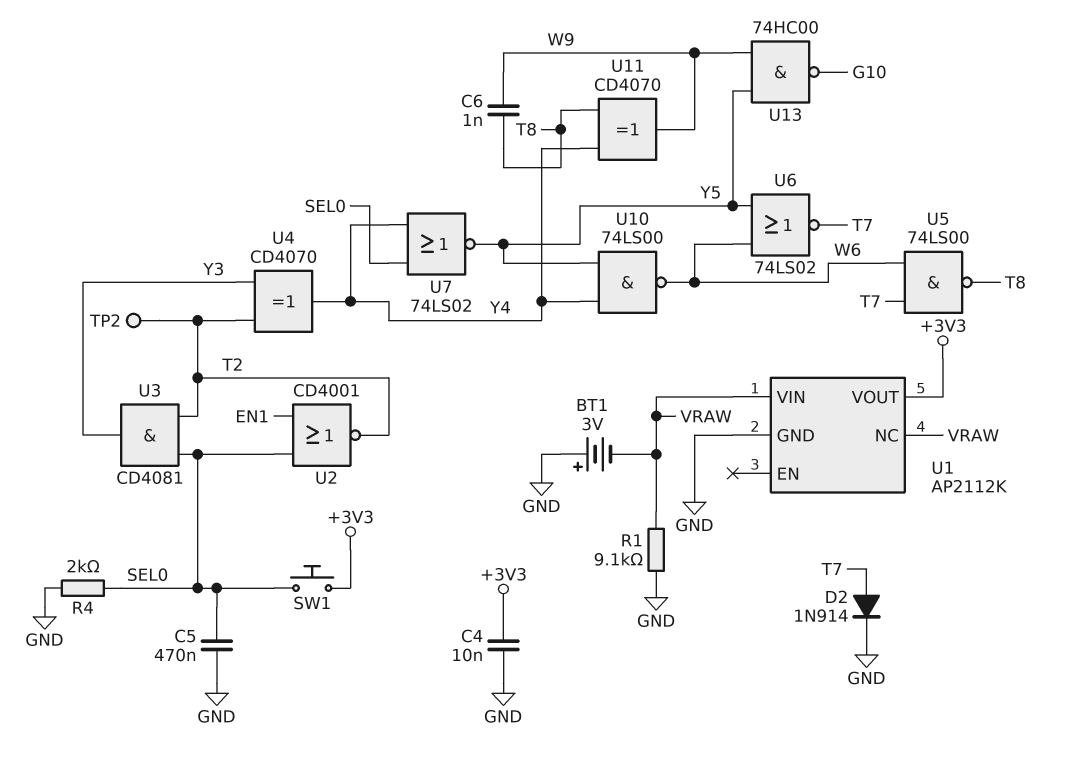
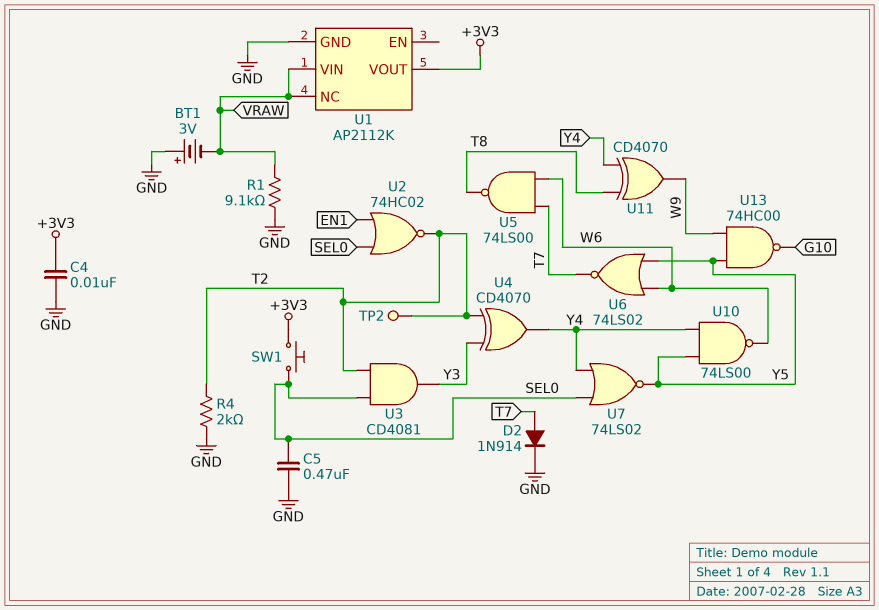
C6: 1nF (T8, W9) -> none
R4: 2k (GND, SEL0) -> 2k (GND, T2)
U2: NOR CD4001 (in EN1, in SEL0, out T2) -> NOR 74HC02 (in EN1, in SEL0, out T2)

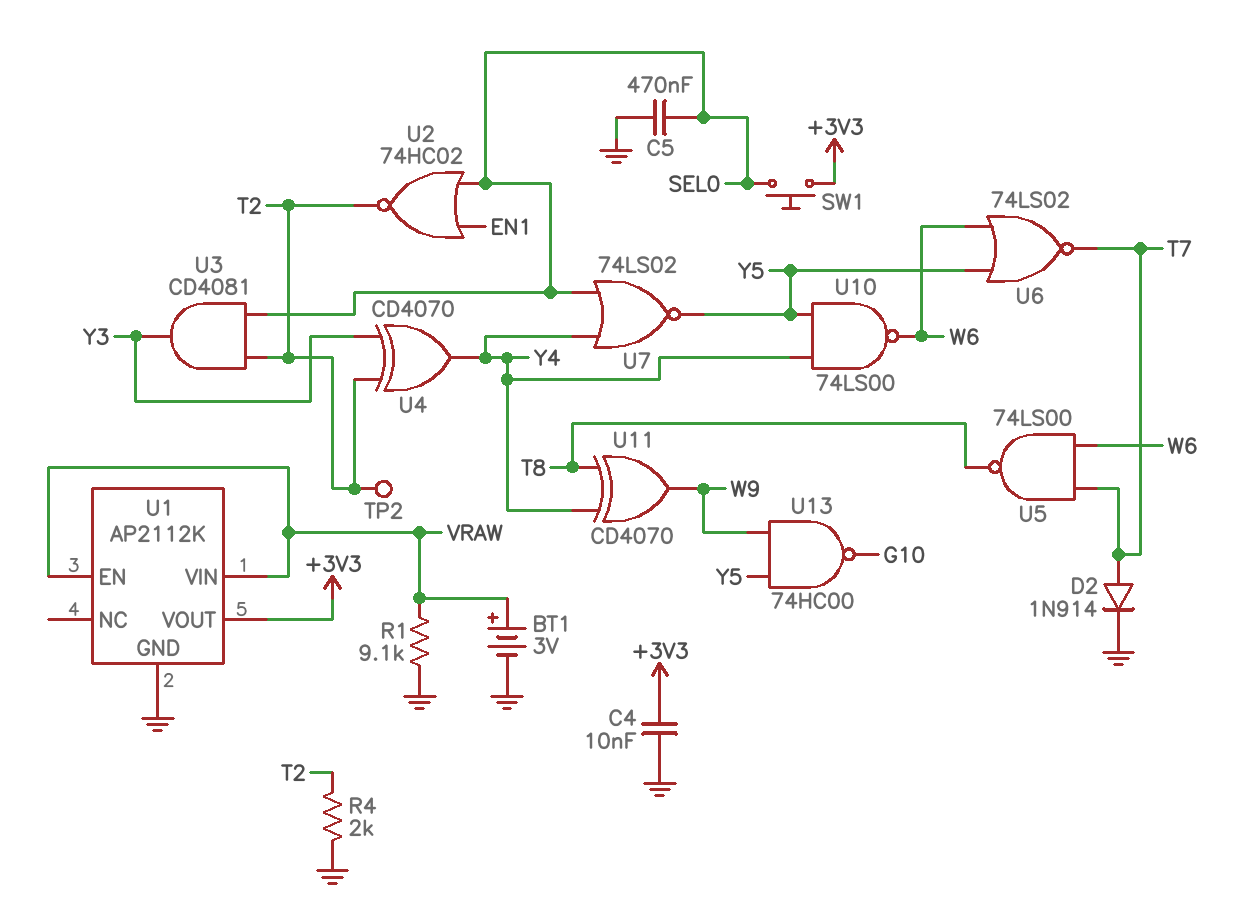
BT1: 3V (plus GND, minus VRAW) -> 3V (plus VRAW, minus GND)
U1 pin EN: none -> VRAW
U1 pin NC: VRAW -> none

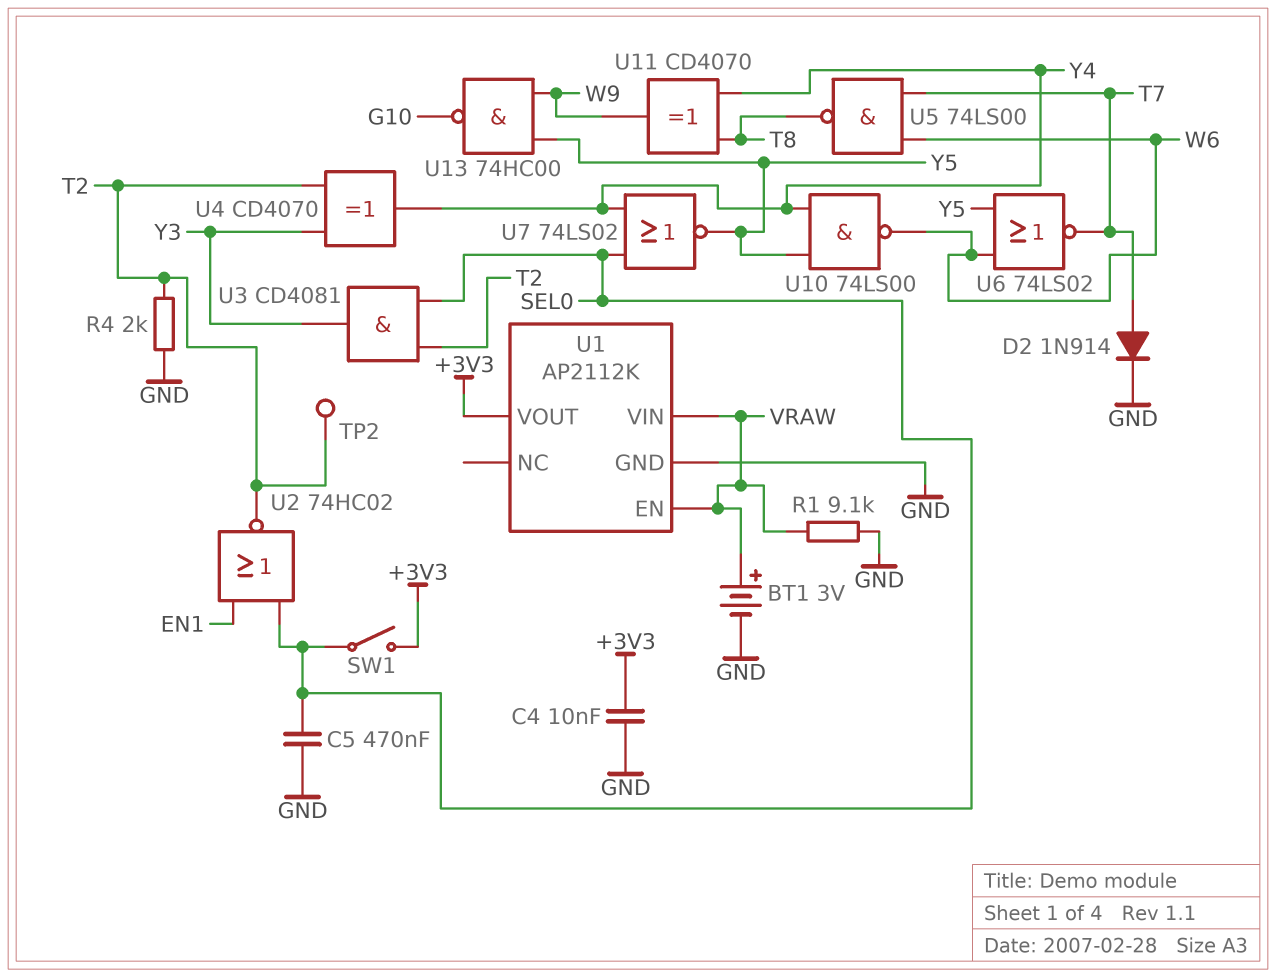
SW1: button (+3V3, SEL0) -> switch (+3V3, SEL0)

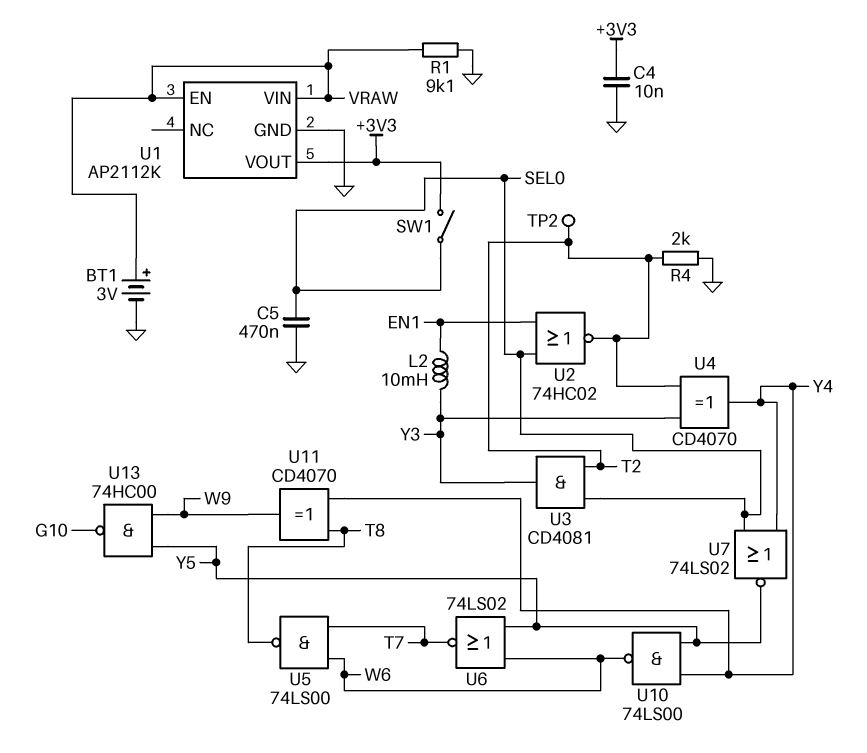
D2: diode 1N914 (A T7, K GND) -> none
L2: none -> 10mH (EN1, Y3)

